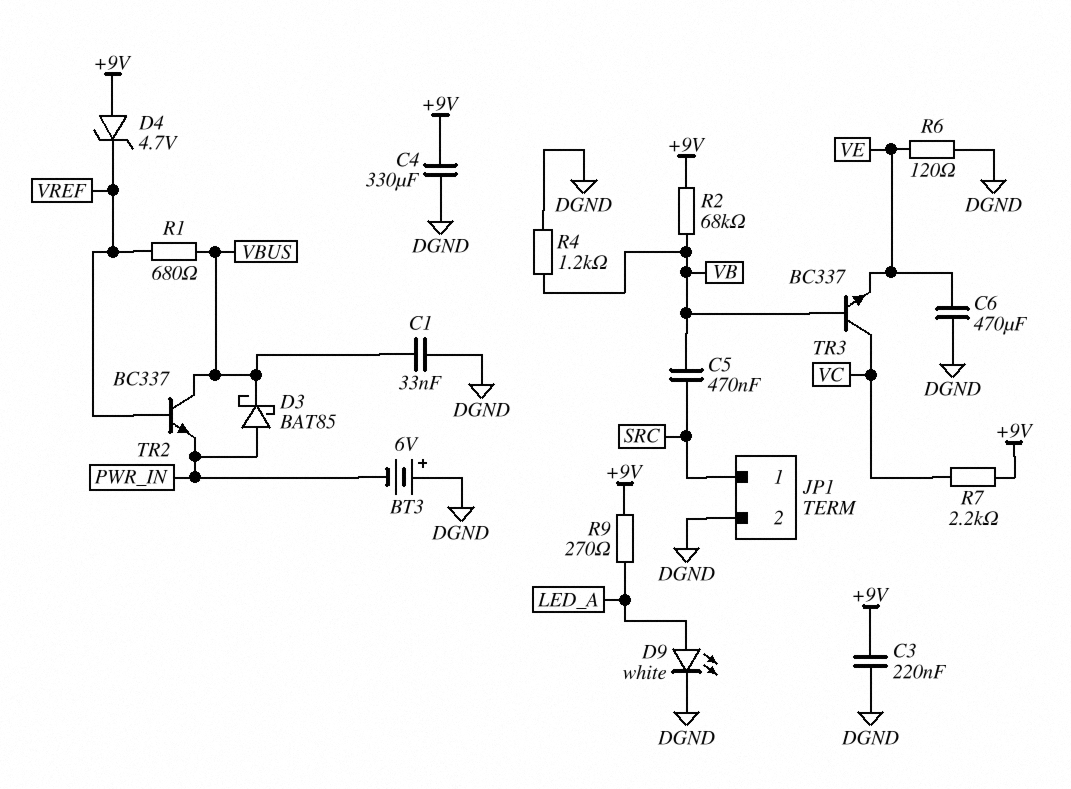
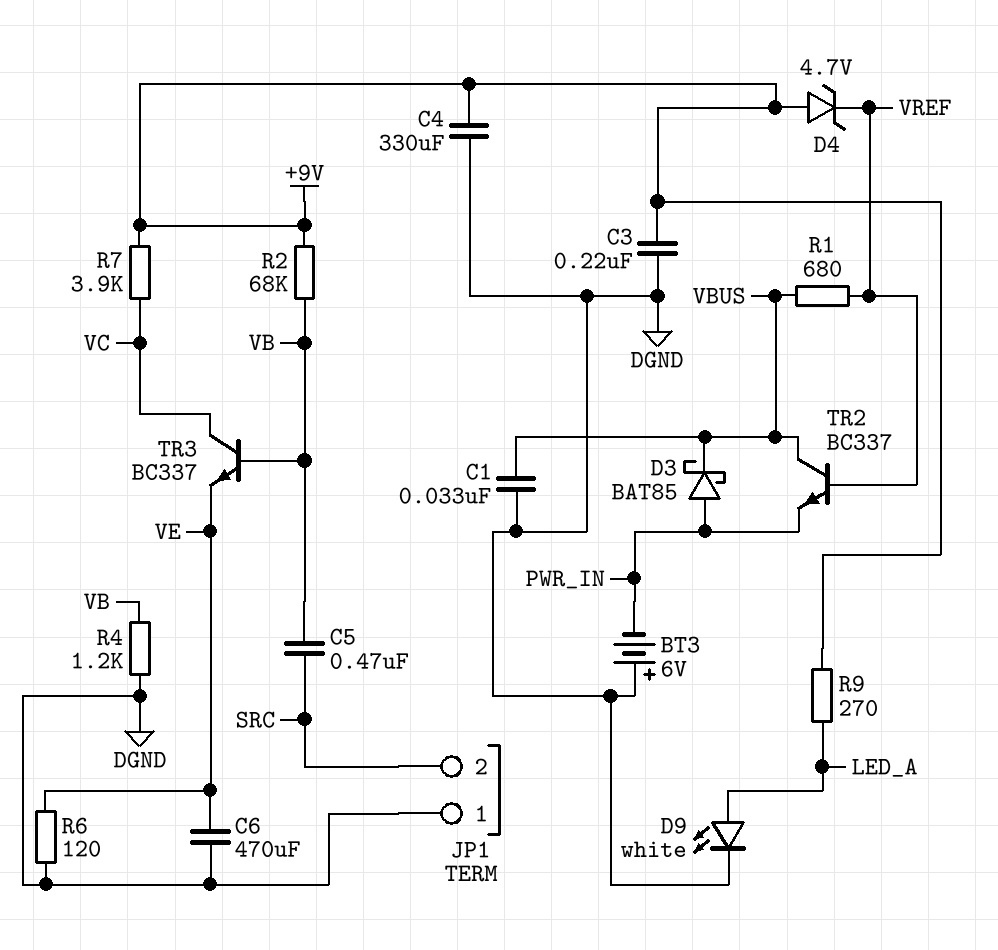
JP1 pin 1: SRC -> DGND
JP1 pin 2: DGND -> SRC
R7: 2.2k (+9V, VC) -> 3.9k (+9V, VC)

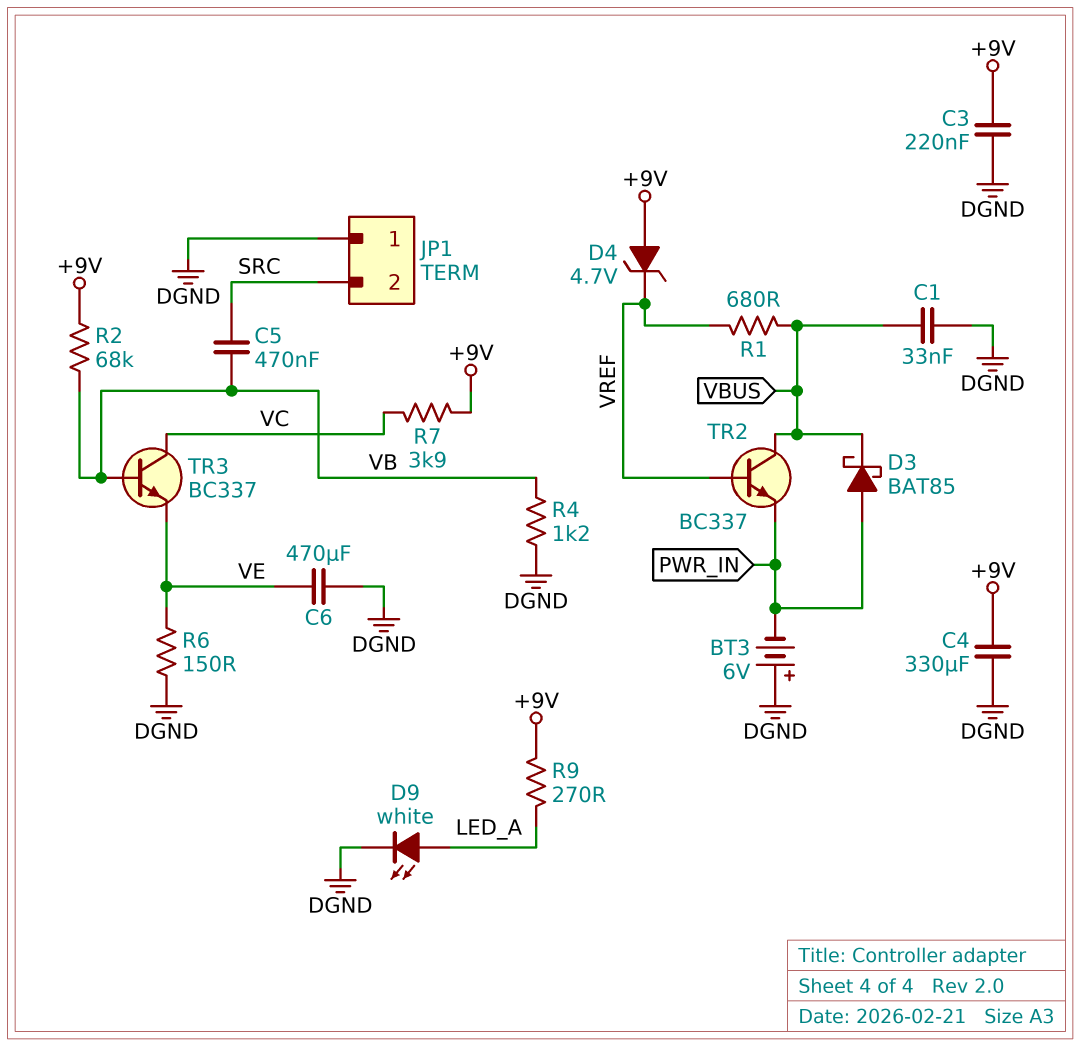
R6: 120 (DGND, VE) -> 150 (DGND, VE)

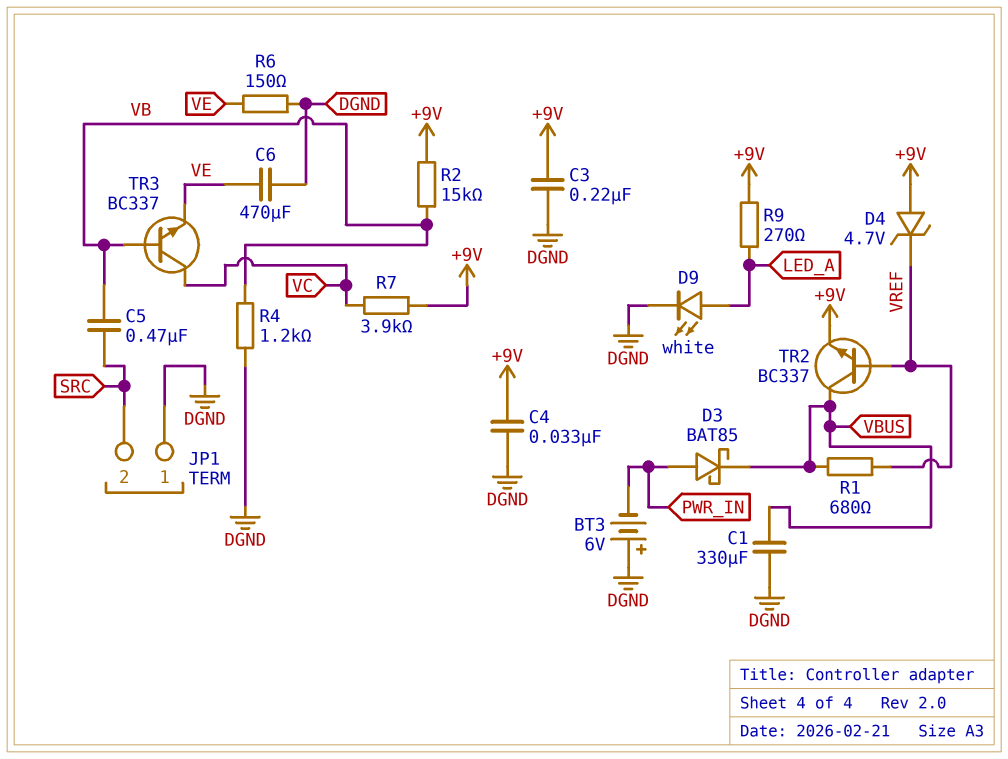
C1: 33nF (DGND, VBUS) -> 330uF (DGND, VBUS)
C4: 330uF (+9V, DGND) -> 33nF (+9V, DGND)
R2: 68k (+9V, VB) -> 15k (+9V, VB)
TR2: NPN BC337 (B VREF, C VBUS, E PWR_IN) -> NPN BC337 (B VREF, C VBUS, E +9V)

